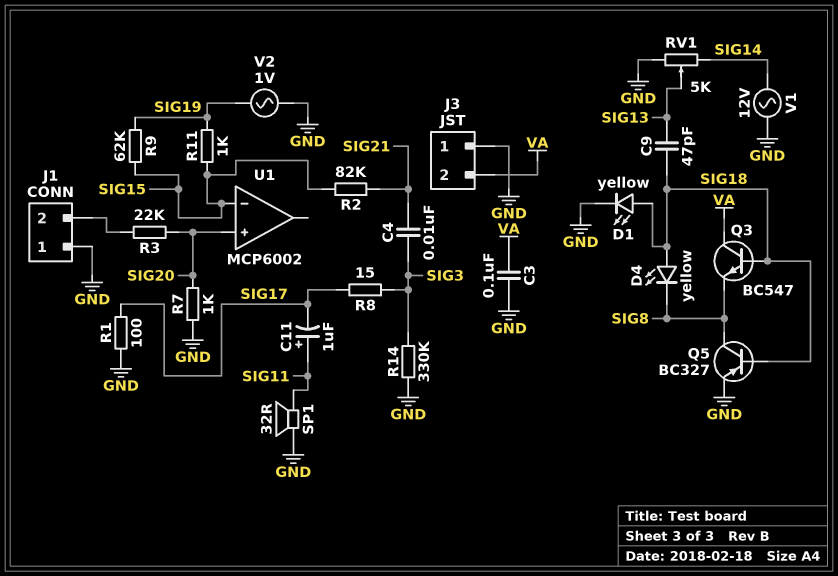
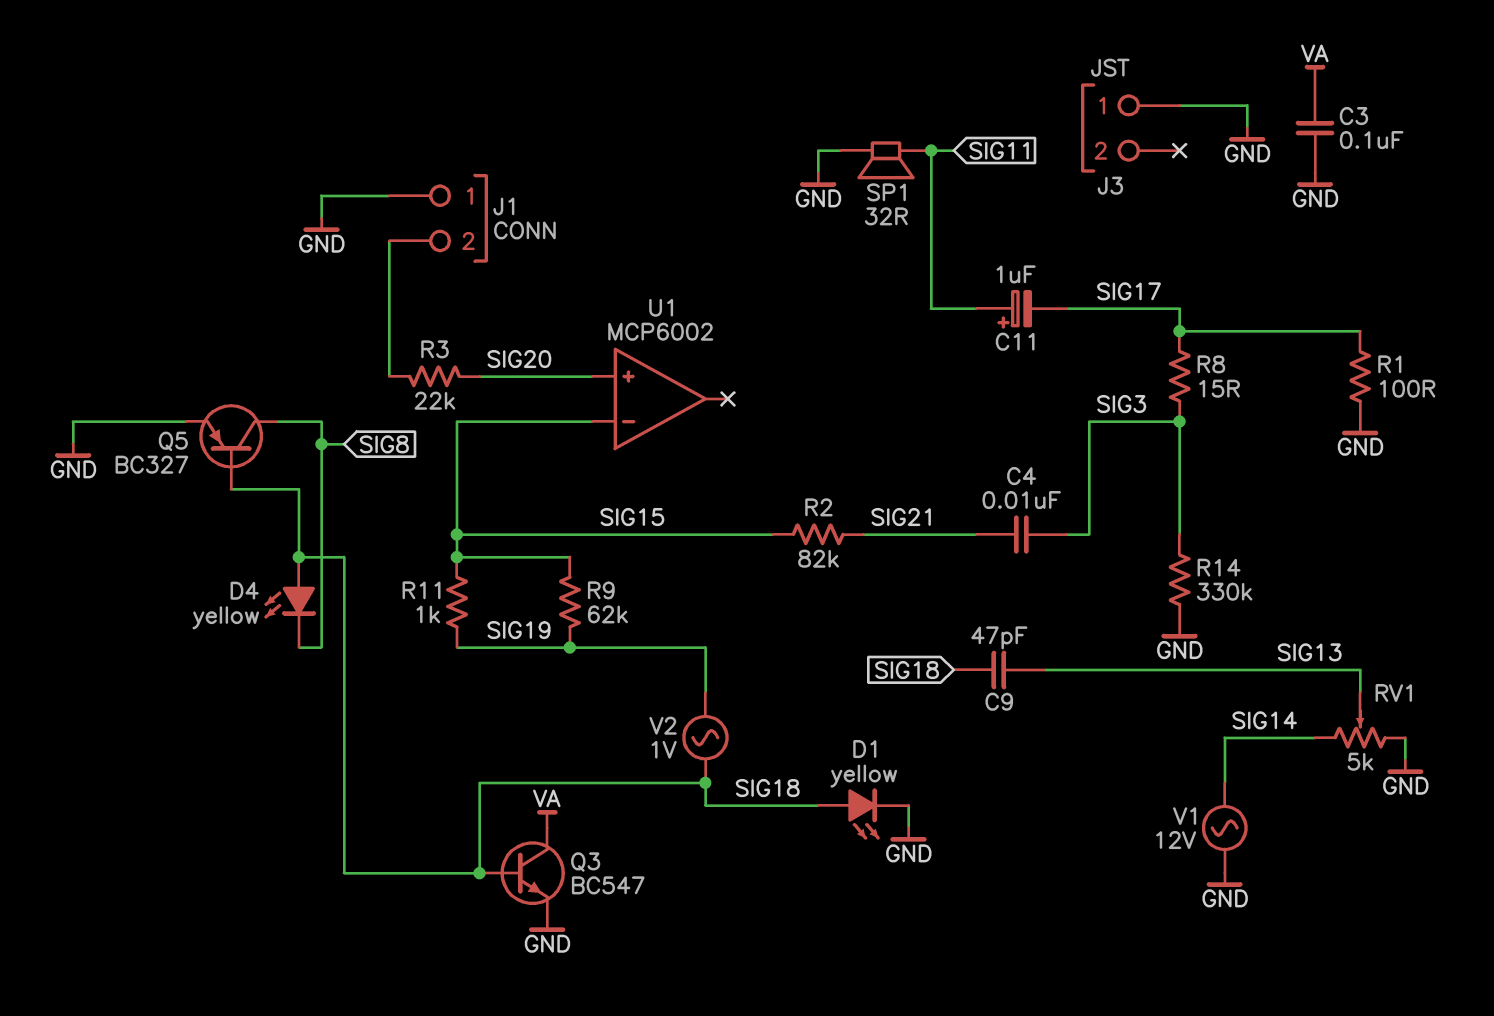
J3 pin 2: VA -> none
Q3: NPN BC547 (B SIG18, C VA, E SIG8) -> NPN BC547 (B SIG18, C VA, E GND)
R7: 1k (GND, SIG20) -> none
V2: AC 1V (GND, SIG19) -> AC 1V (SIG18, SIG19)

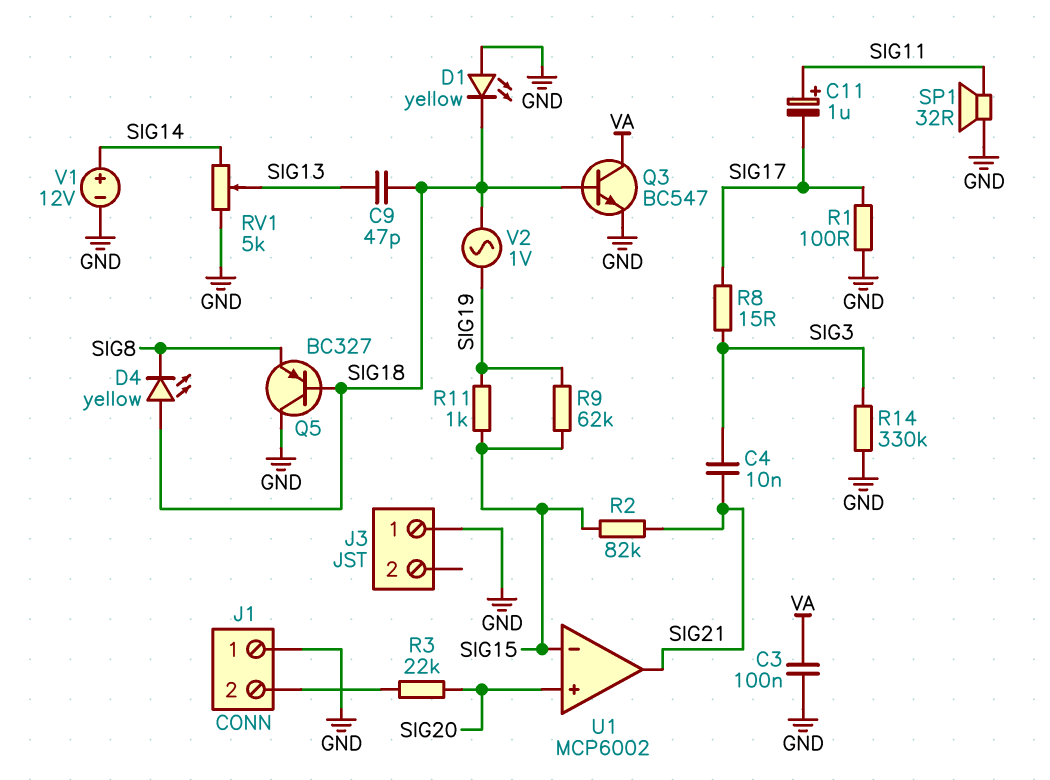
D1: LED yellow (A SIG18, K GND) -> LED yellow (A GND, K SIG18)
Q5: PNP BC327 (B SIG18, C SIG8, E GND) -> PNP BC327 (B SIG18, C GND, E SIG8)
U1 pin out: none -> SIG21
V1: AC 12V (GND, SIG14) -> 12V (plus SIG14, minus GND)

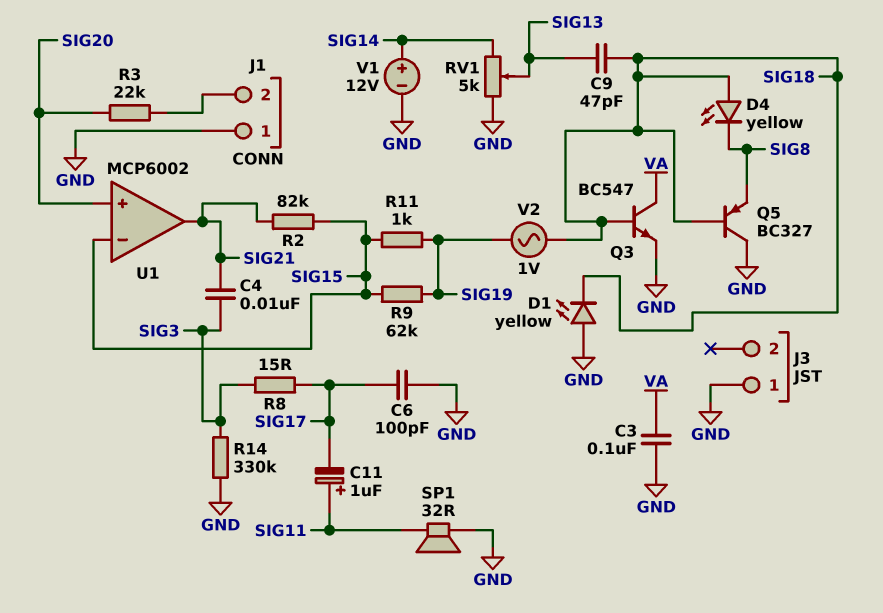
C6: none -> 100pF (GND, SIG17)
R1: 100 (GND, SIG17) -> none

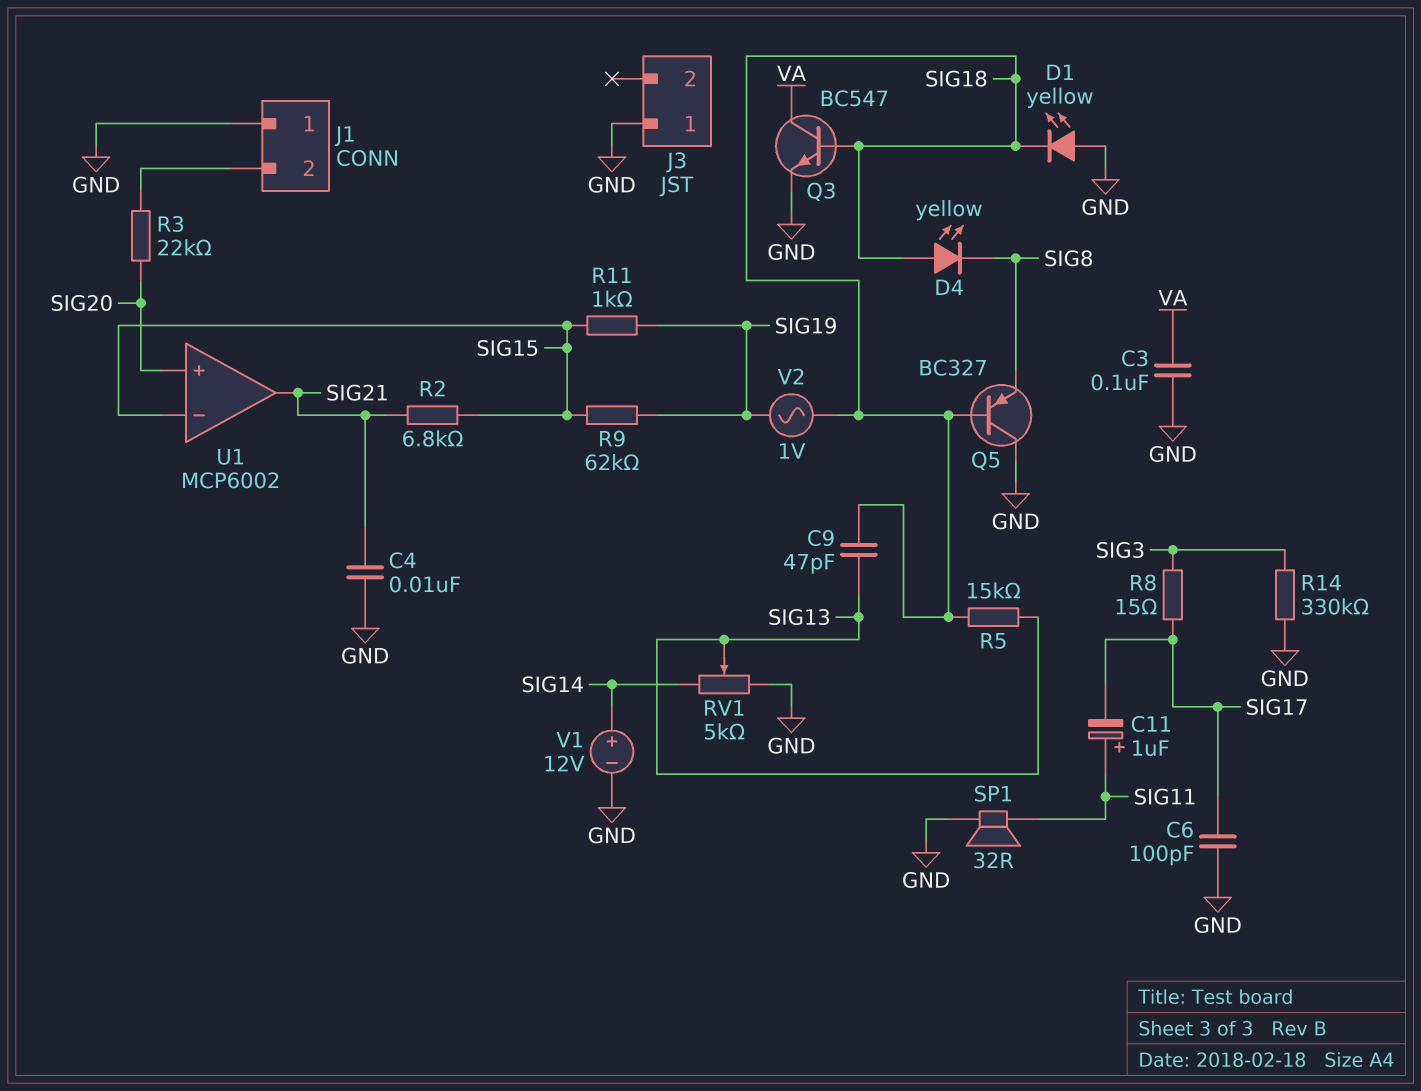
C4: 10nF (SIG3, SIG21) -> 10nF (GND, SIG21)
R2: 82k (SIG15, SIG21) -> 6.8k (SIG15, SIG21)
R5: none -> 15k (SIG13, SIG18)

